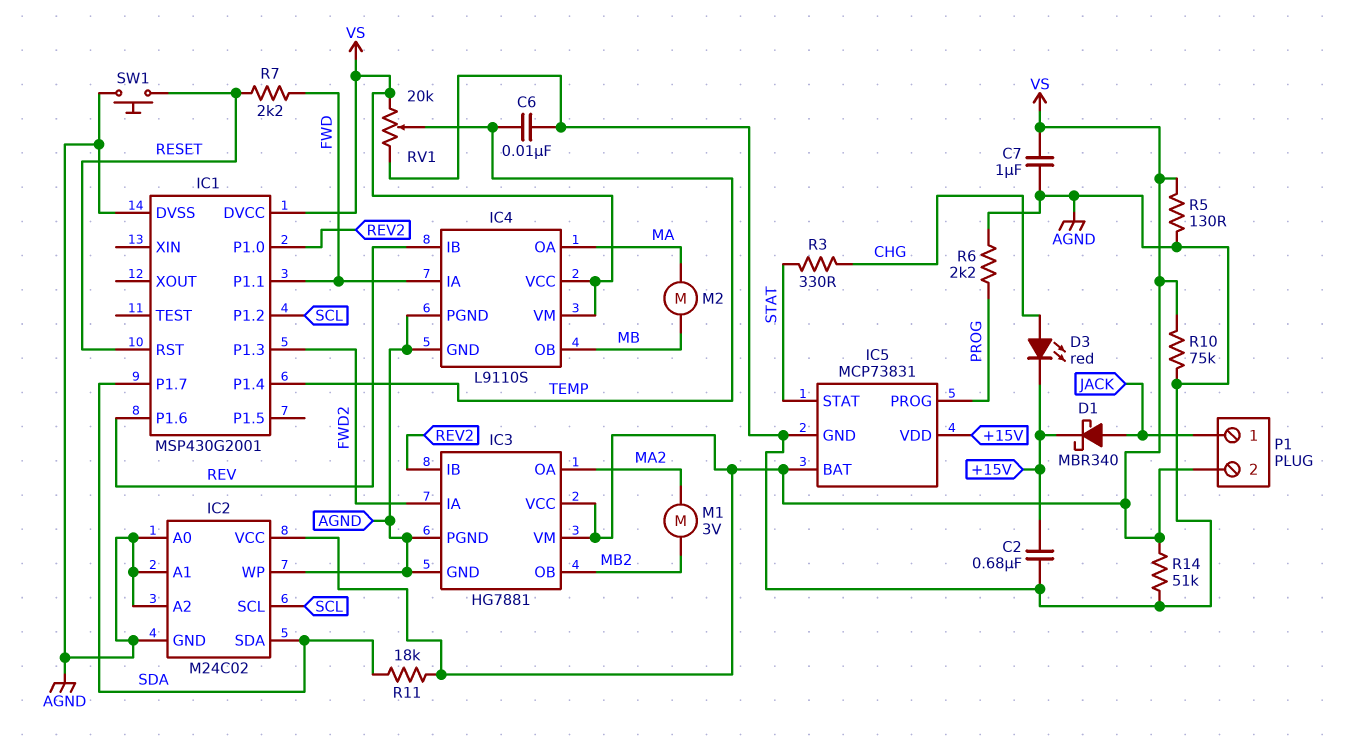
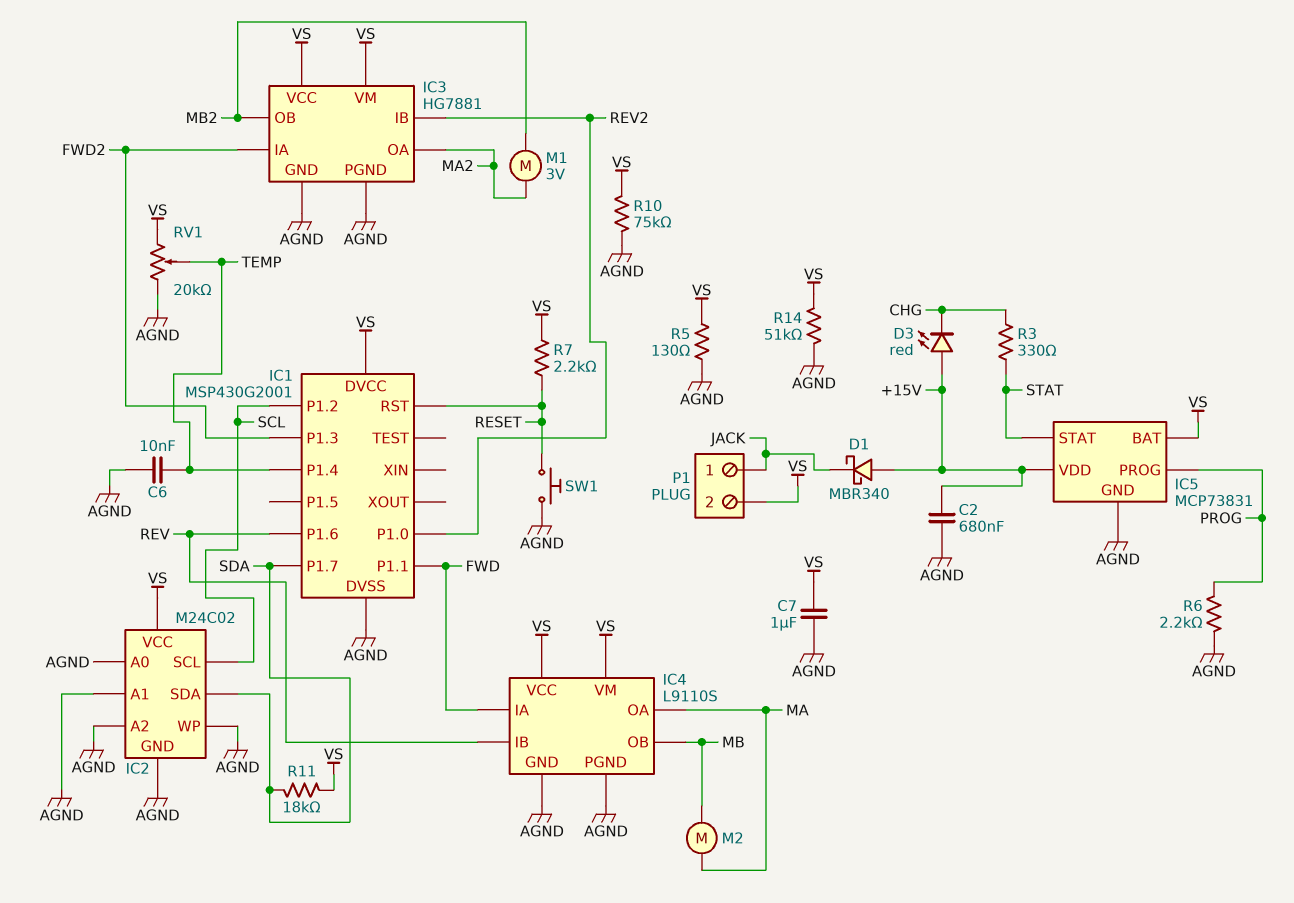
D1: schottky MBR340 (A JACK, K +15V) -> schottky MBR340 (A +15V, K JACK)
D3: LED red (A CHG, K +15V) -> LED red (A +15V, K CHG)
R7: 2.2k (FWD, RESET) -> 2.2k (RESET, VS)

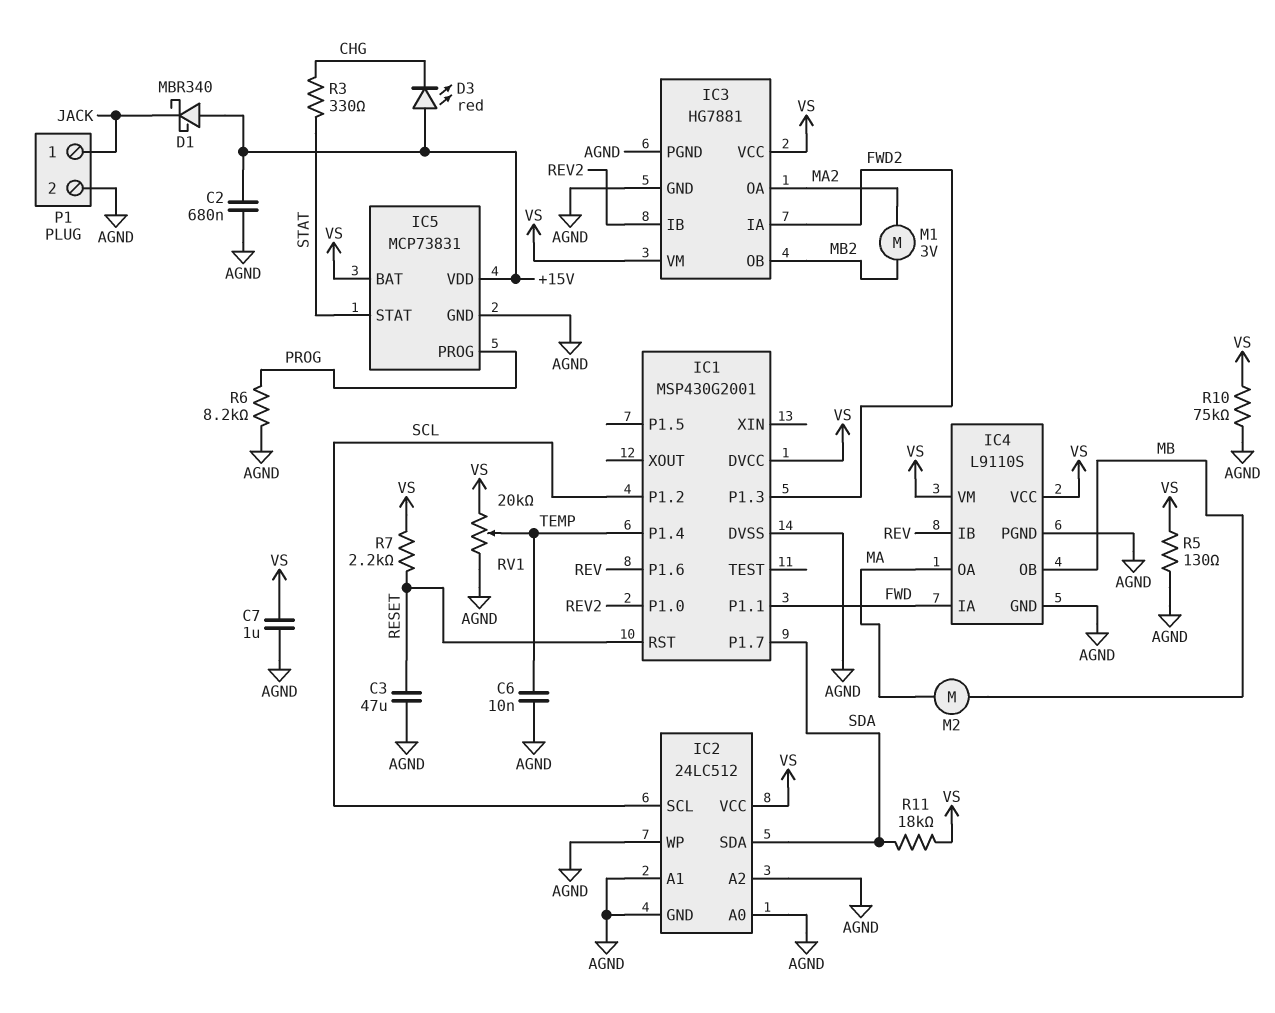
C3: none -> 47uF (AGND, RESET)
IC2: M24C02 -> 24LC512
P1 pin 2: VS -> AGND
R6: 2.2k (AGND, PROG) -> 8.2k (AGND, PROG)
R14: 51k (AGND, VS) -> none
SW1: button (AGND, RESET) -> none

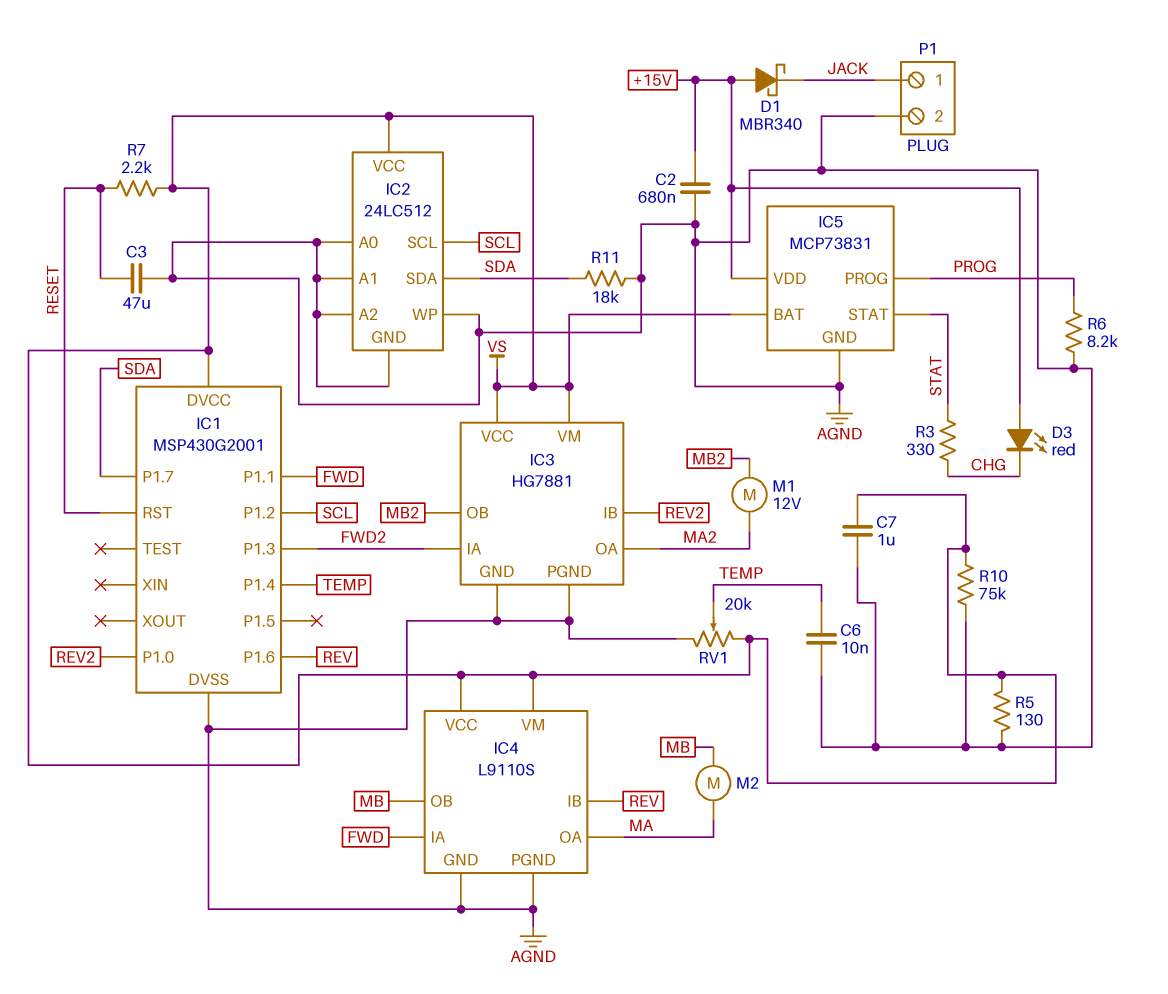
M1: motor 3V (MA2, MB2) -> motor 12V (MA2, MB2)
R11: 18k (SDA, VS) -> 18k (AGND, SDA)

